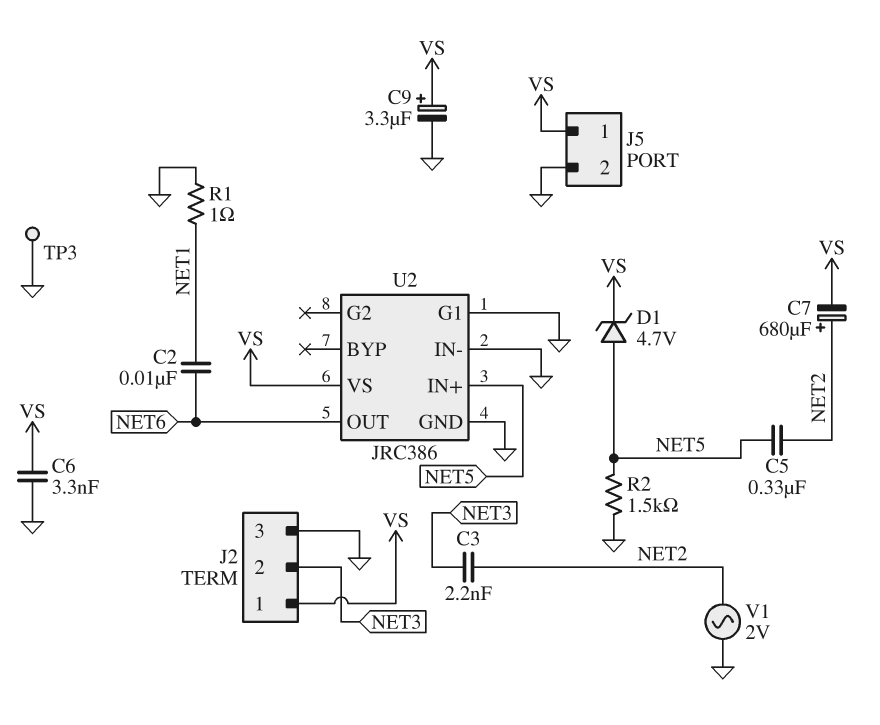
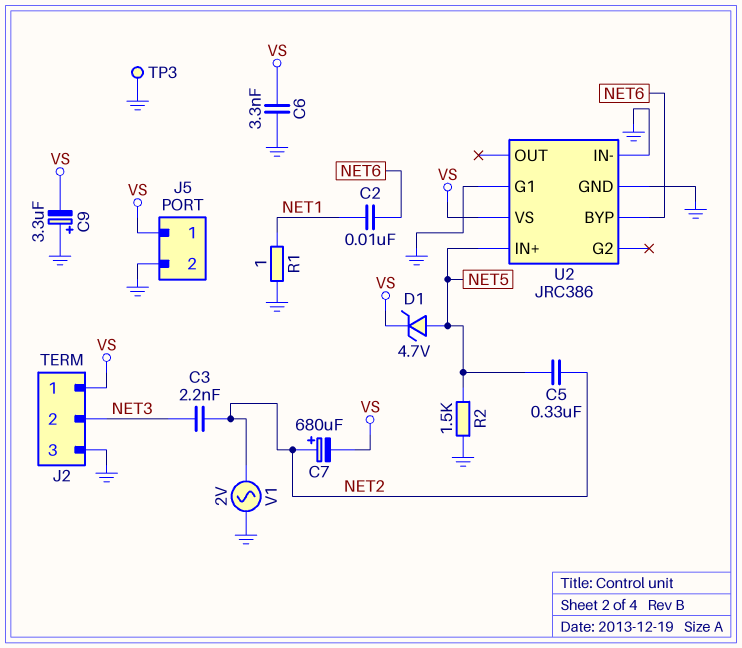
C9: 3.3uF (plus VS, minus GND) -> 3.3uF (plus GND, minus VS)
U2 pin BYP: none -> NET6
U2 pin OUT: NET6 -> none

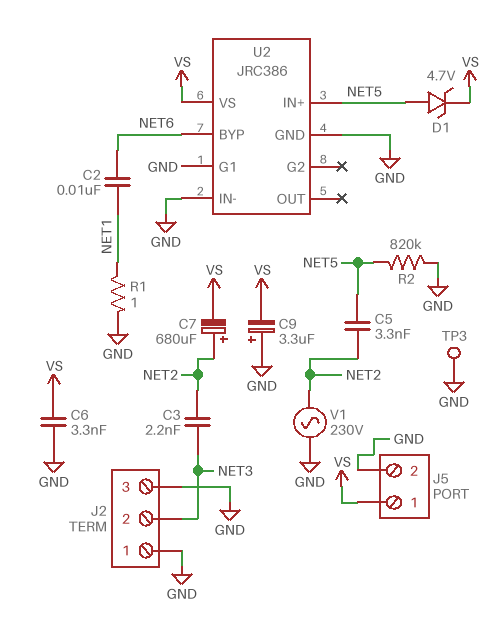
C5: 330nF (NET2, NET5) -> 3.3nF (NET2, NET5)
J2 pin 1: VS -> GND
R2: 1.5k (GND, NET5) -> 820k (GND, NET5)
V1: AC 2V (GND, NET2) -> AC 230V (GND, NET2)

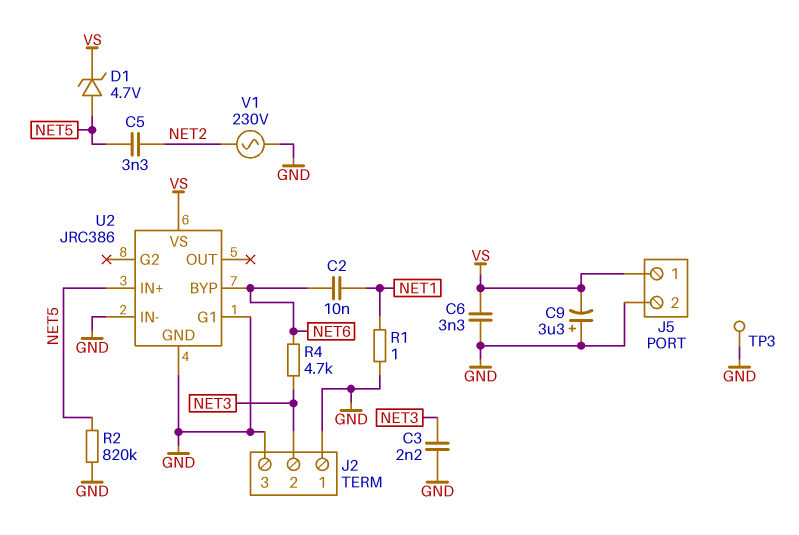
C3: 2.2nF (NET2, NET3) -> 2.2nF (GND, NET3)
C7: 680uF (plus NET2, minus VS) -> none
R4: none -> 4.7k (NET3, NET6)

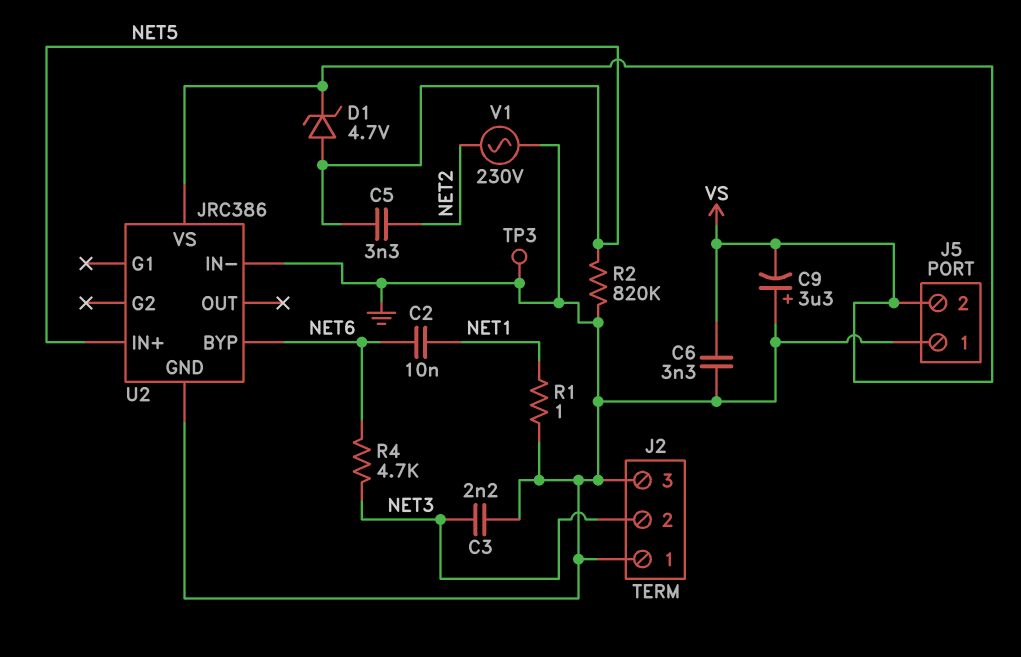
J5 pin 1: VS -> GND
J5 pin 2: GND -> VS
U2 pin G1: GND -> none

